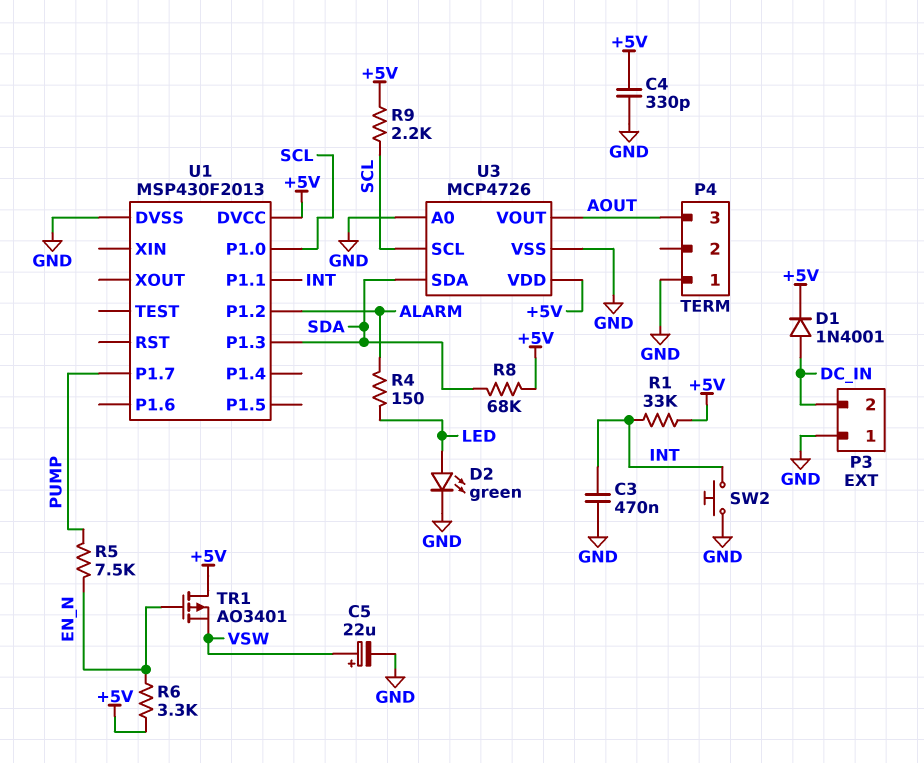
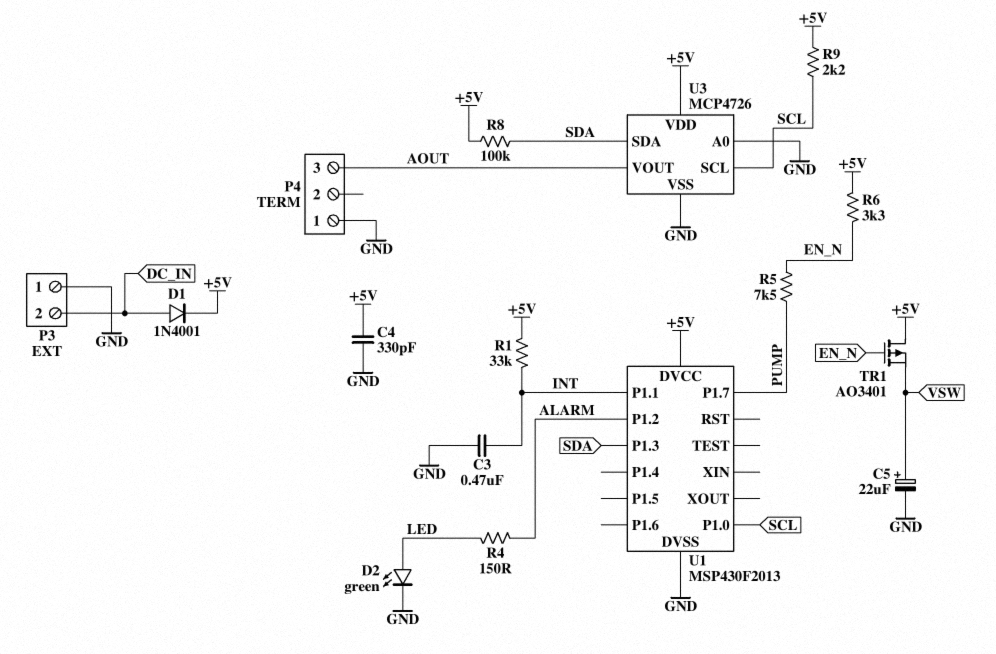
R8: 68k (+5V, SDA) -> 100k (+5V, SDA)
SW2: button (GND, INT) -> none

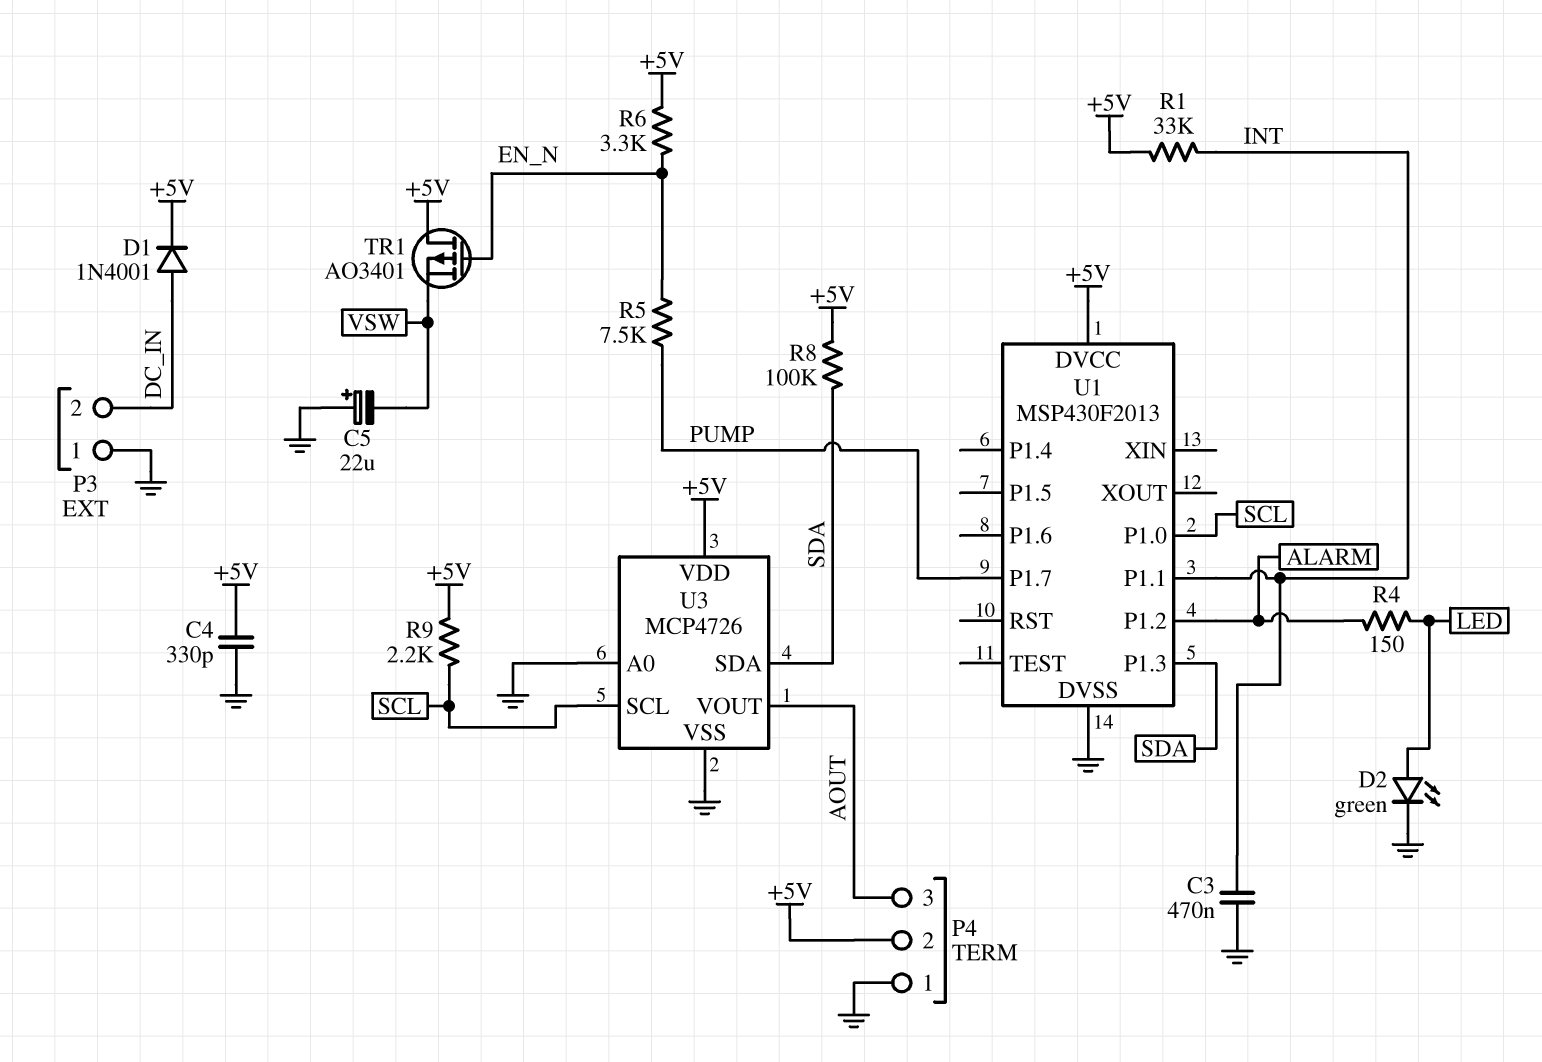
C5: 22uF (plus VSW, minus GND) -> 22uF (plus GND, minus VSW)
P4 pin 2: none -> +5V

